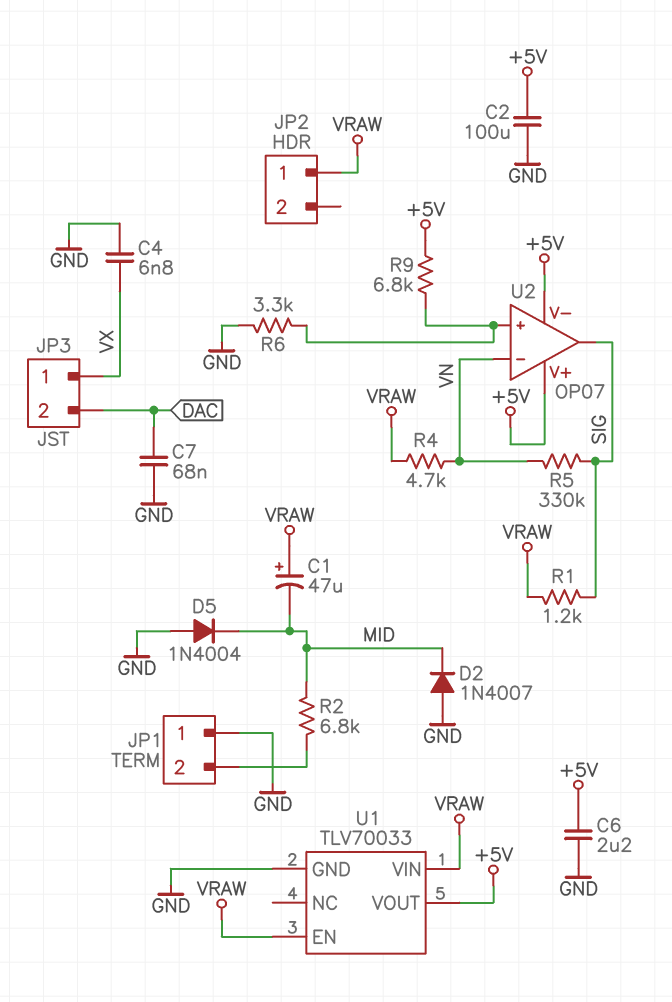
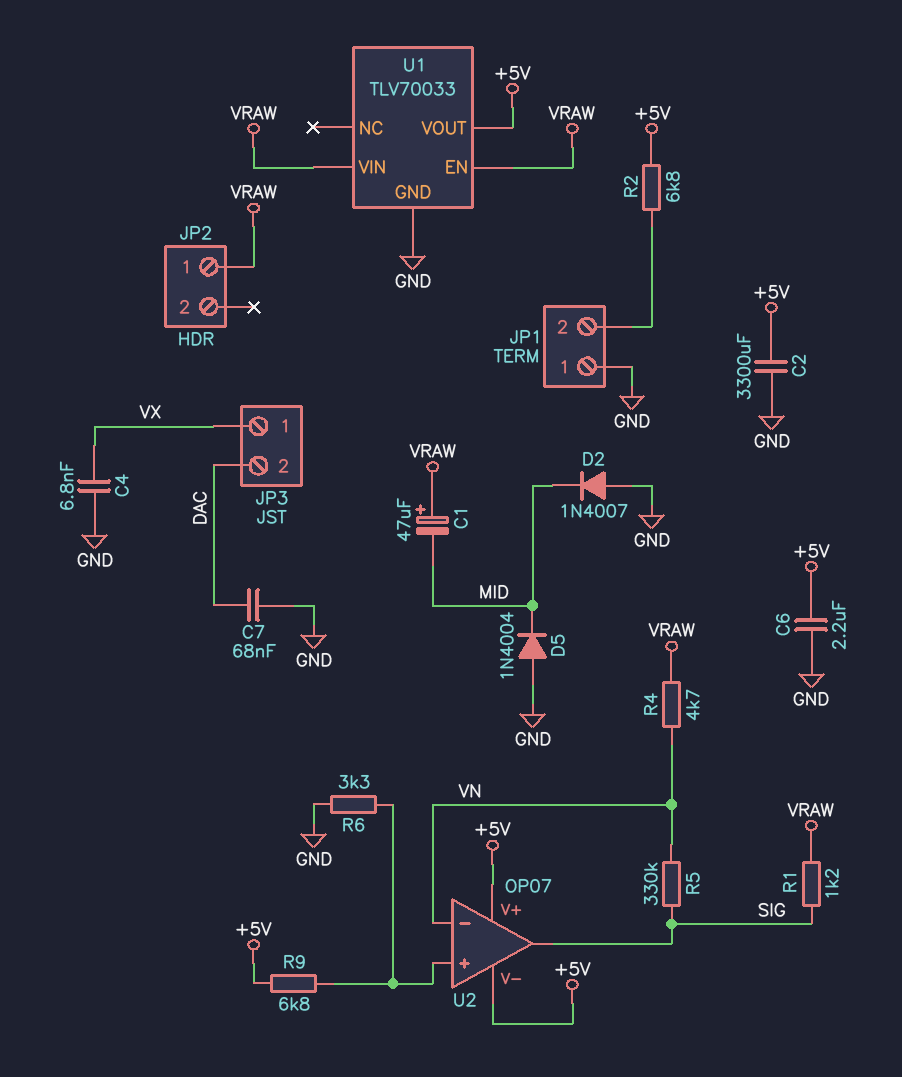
C2: 100uF (+5V, GND) -> 3300uF (+5V, GND)
R2: 6.8k (JP1/2, MID) -> 6.8k (+5V, JP1/2)

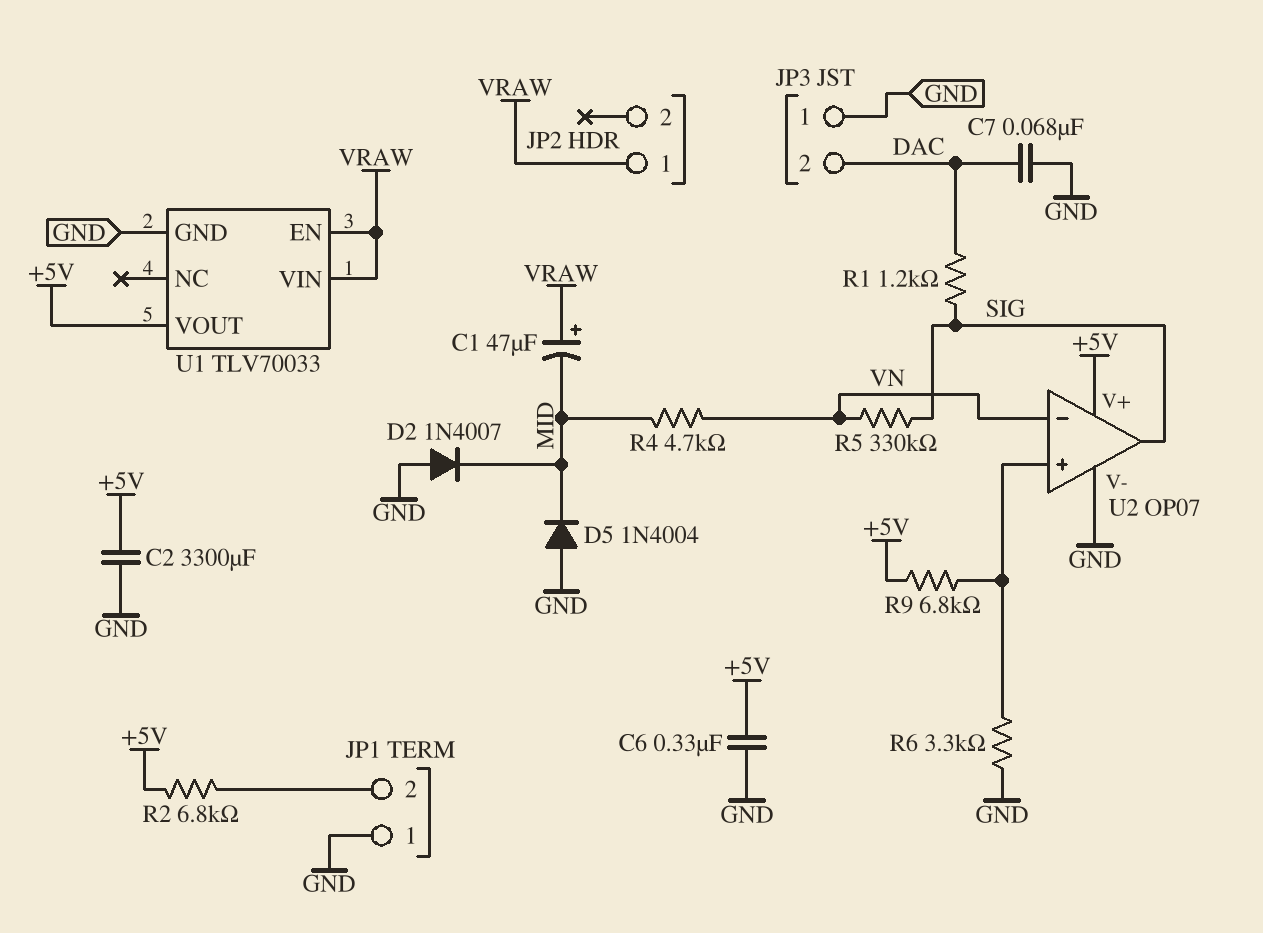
C4: 6.8nF (GND, VX) -> none
C6: 2.2uF (+5V, GND) -> 330nF (+5V, GND)
JP3 pin 1: VX -> GND
R1: 1.2k (SIG, VRAW) -> 1.2k (DAC, SIG)
R4: 4.7k (VN, VRAW) -> 4.7k (MID, VN)
U2 pin V-: +5V -> GND

